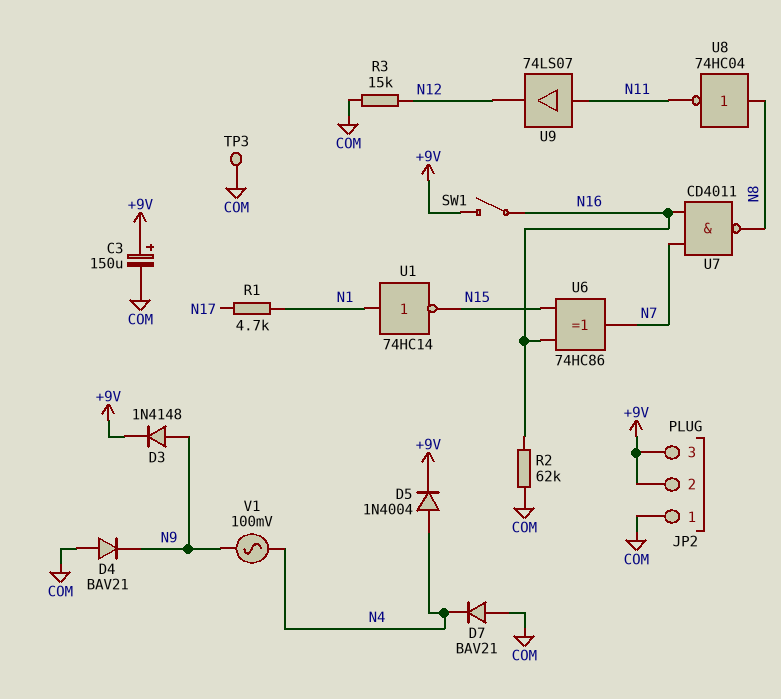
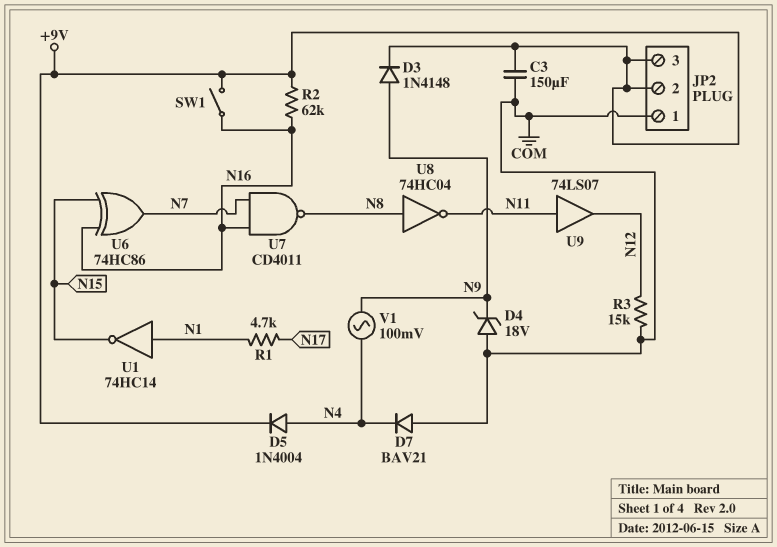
C3: 150uF (plus +9V, minus COM) -> 150uF (+9V, COM)
D4: diode BAV21 (A COM, K N9) -> zener 18V (A COM, K N9)
R2: 62k (COM, N16) -> 62k (+9V, N16)
TP3: test point (COM) -> none

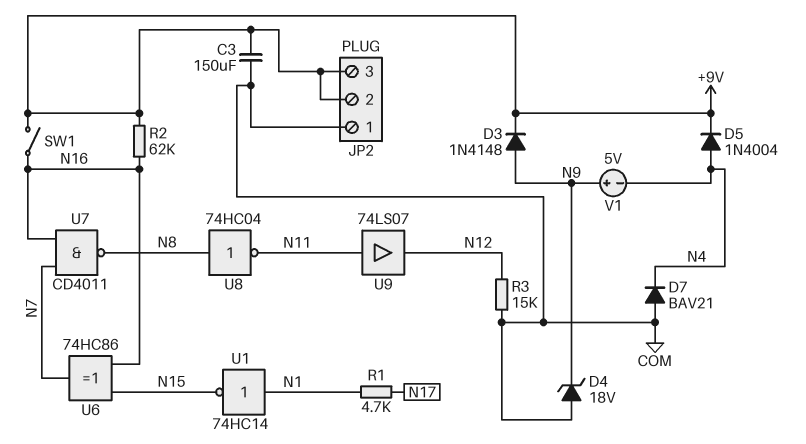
V1: AC 100mV (N4, N9) -> 5V (plus N9, minus N4)

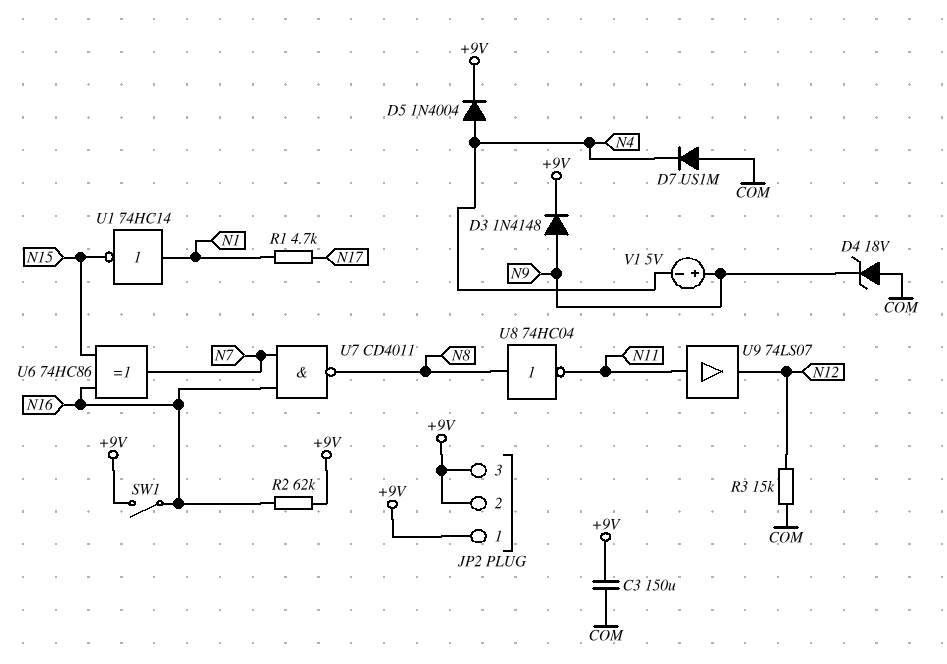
D7: diode BAV21 (A COM, K N4) -> diode US1M (A COM, K N4)
JP2 pin 1: COM -> +9V

